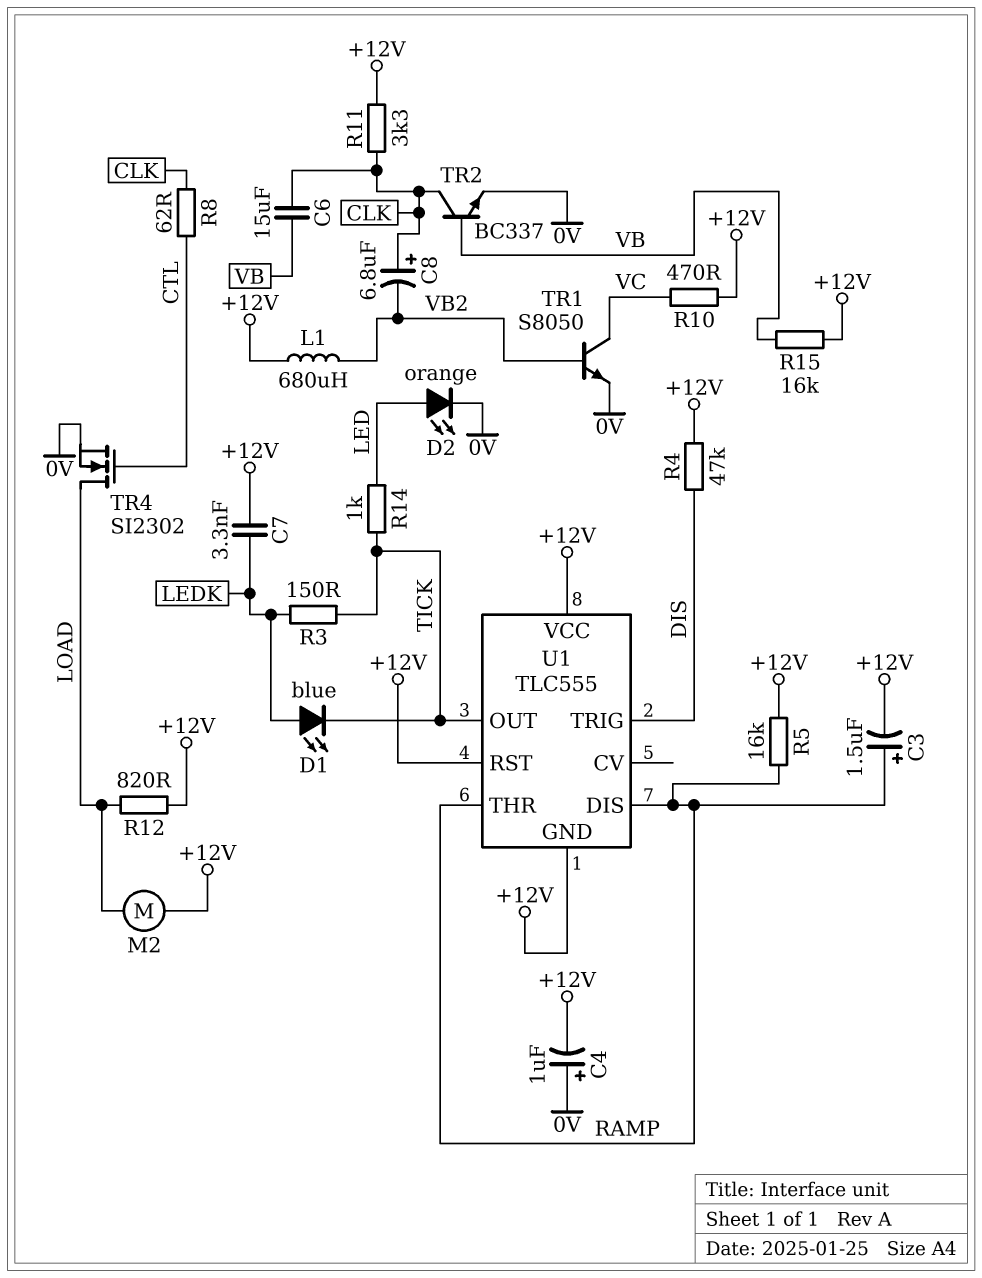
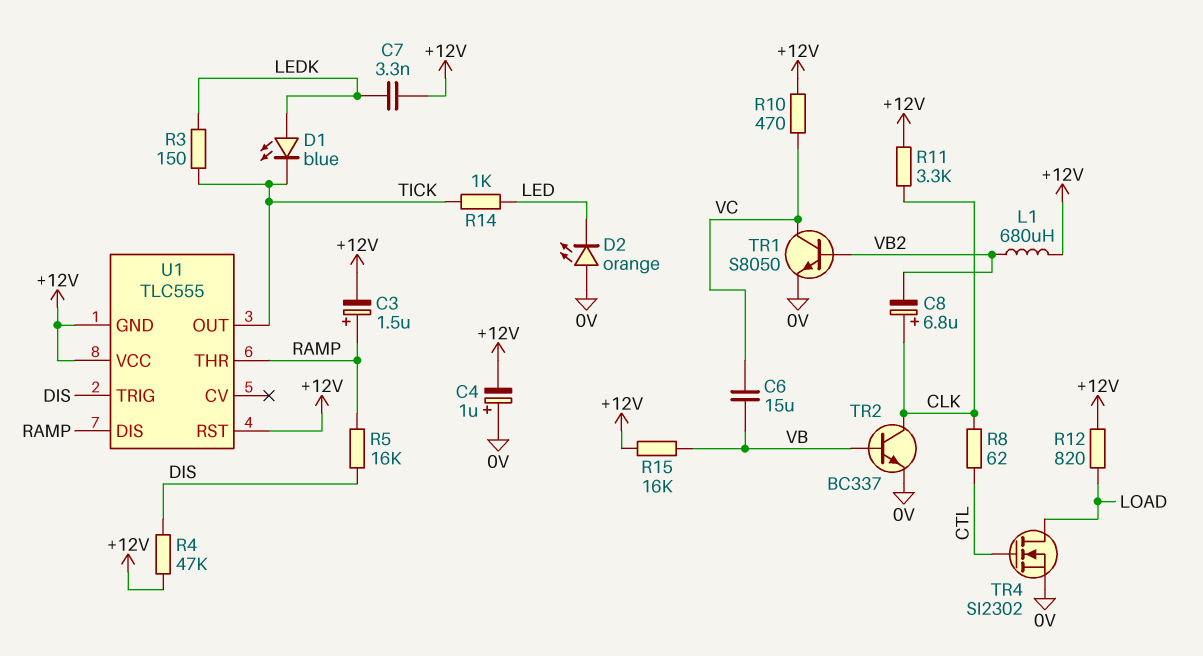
C6: 15uF (CLK, VB) -> 15uF (VB, VC)
D2: LED orange (A LED, K 0V) -> LED orange (A 0V, K LED)
M2: motor (+12V, LOAD) -> none
R5: 16k (+12V, RAMP) -> 16k (DIS, RAMP)

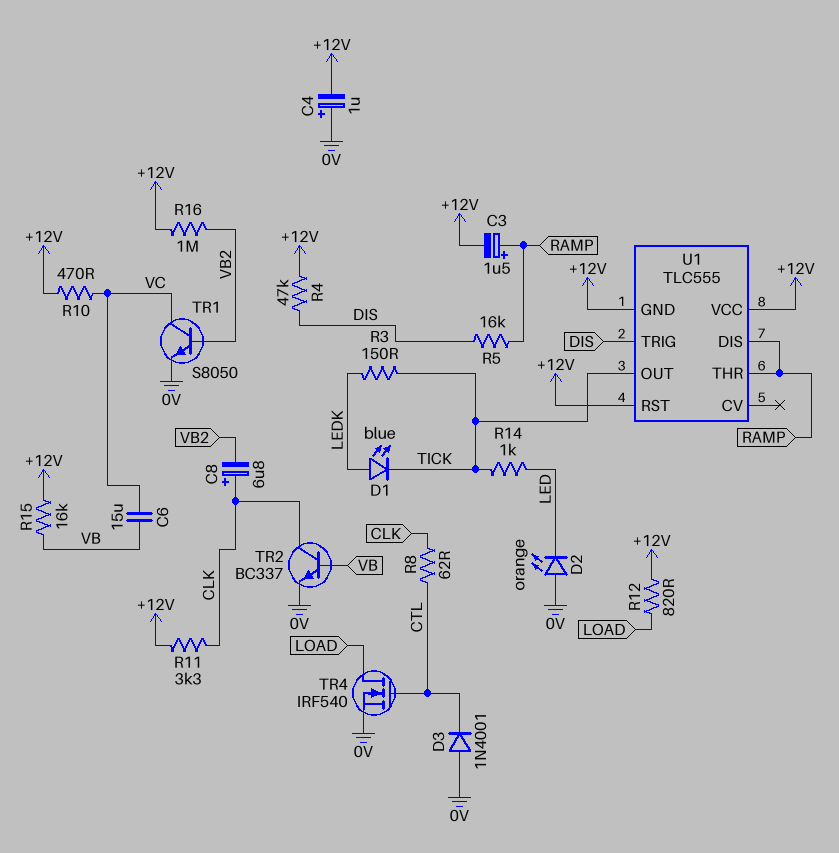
C7: 3.3nF (+12V, LEDK) -> none
D3: none -> diode 1N4001 (A 0V, K CTL)
L1: 680uH (+12V, VB2) -> none
R16: none -> 1M (+12V, VB2)
TR4: NMOS SI2302 (G CTL, D LOAD, S 0V) -> NMOS IRF540 (G CTL, D LOAD, S 0V)

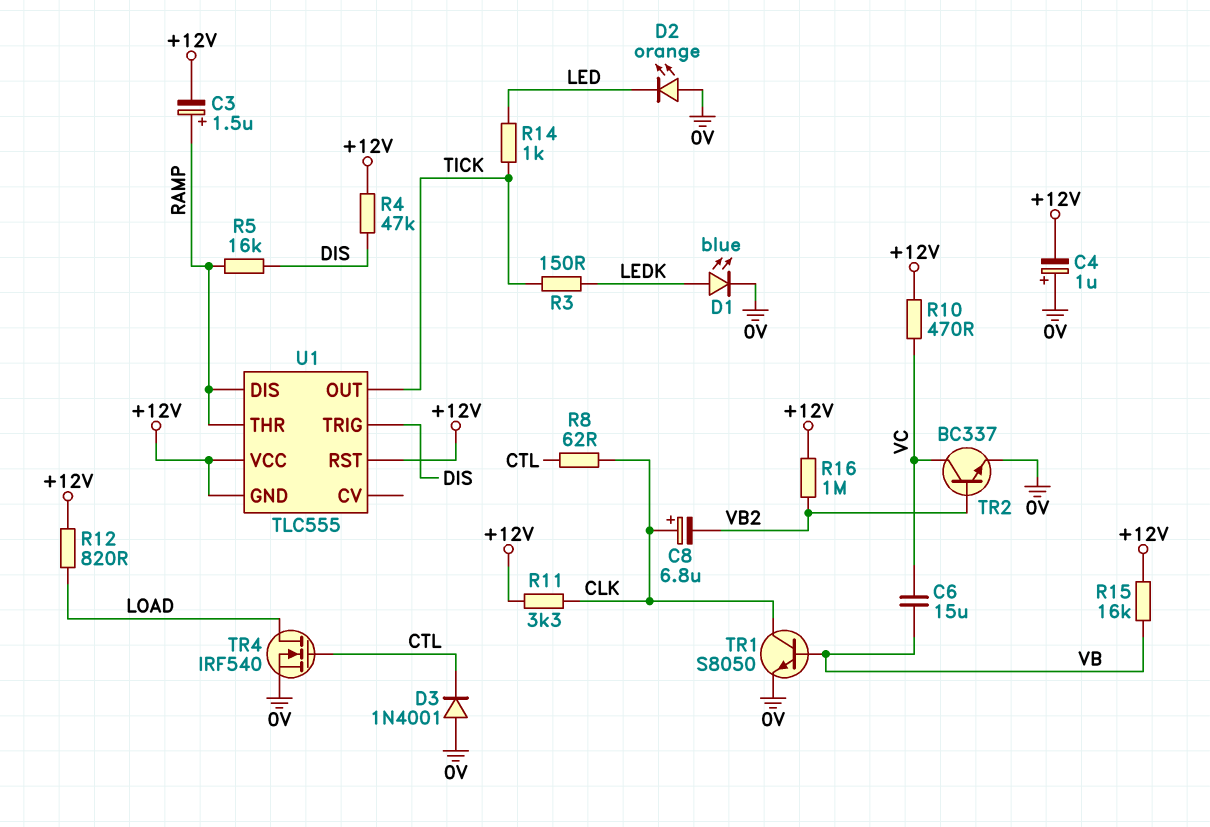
D1: LED blue (A LEDK, K TICK) -> LED blue (A LEDK, K 0V)
TR1: NPN S8050 (B VB2, C VC, E 0V) -> NPN S8050 (B VB, C CLK, E 0V)
TR2: NPN BC337 (B VB, C CLK, E 0V) -> NPN BC337 (B VB2, C VC, E 0V)

